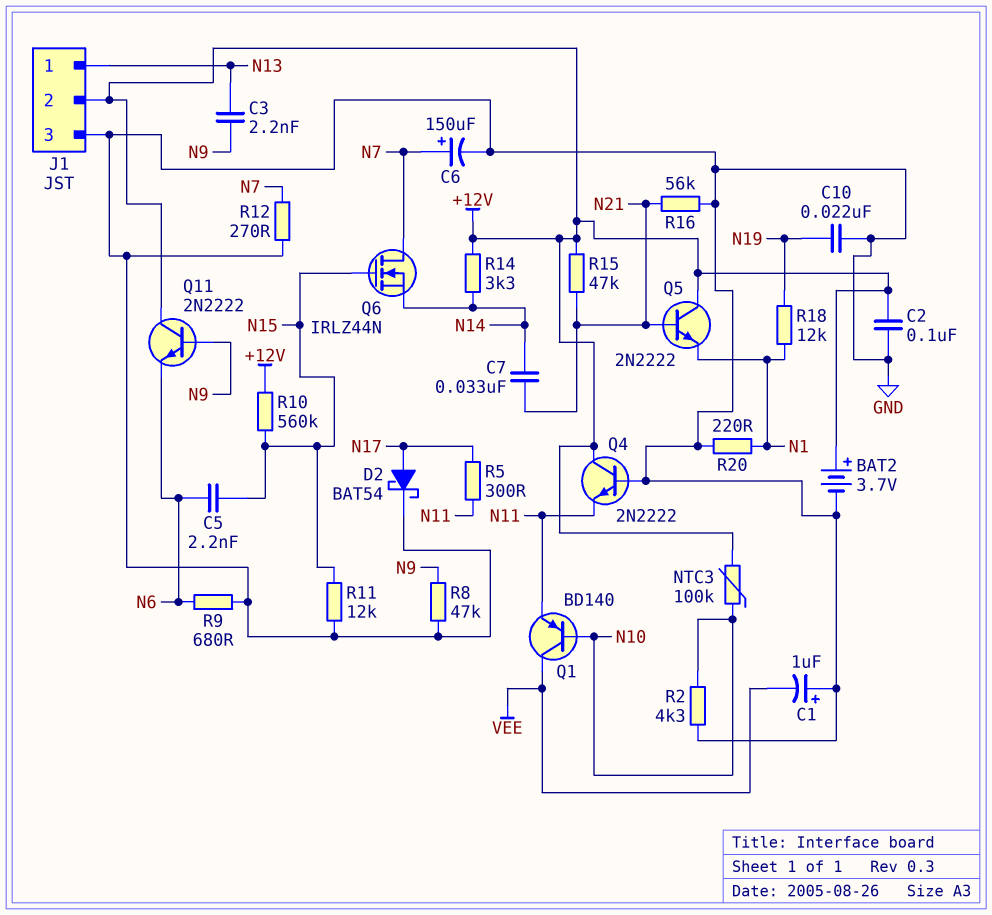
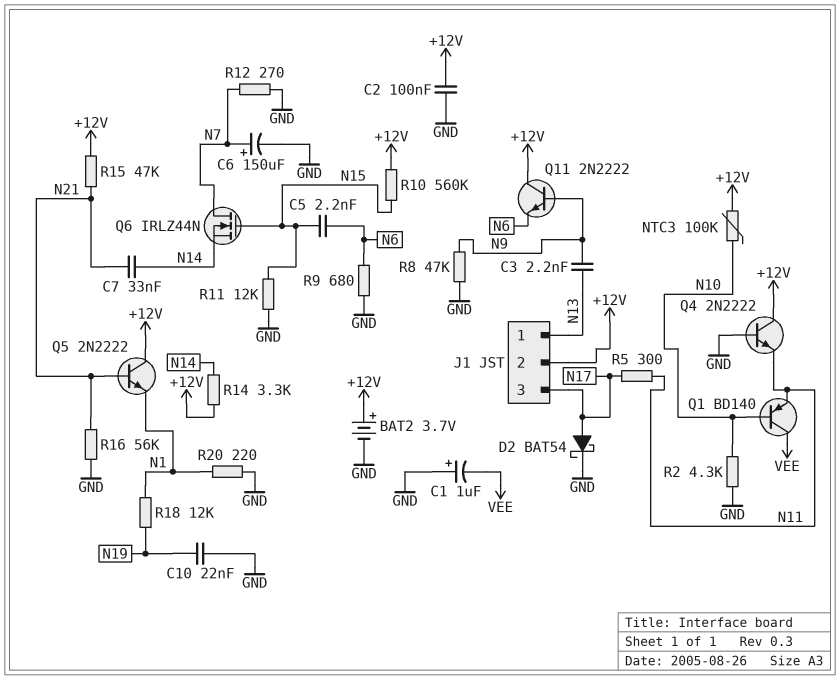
J1 pin 3: GND -> N17

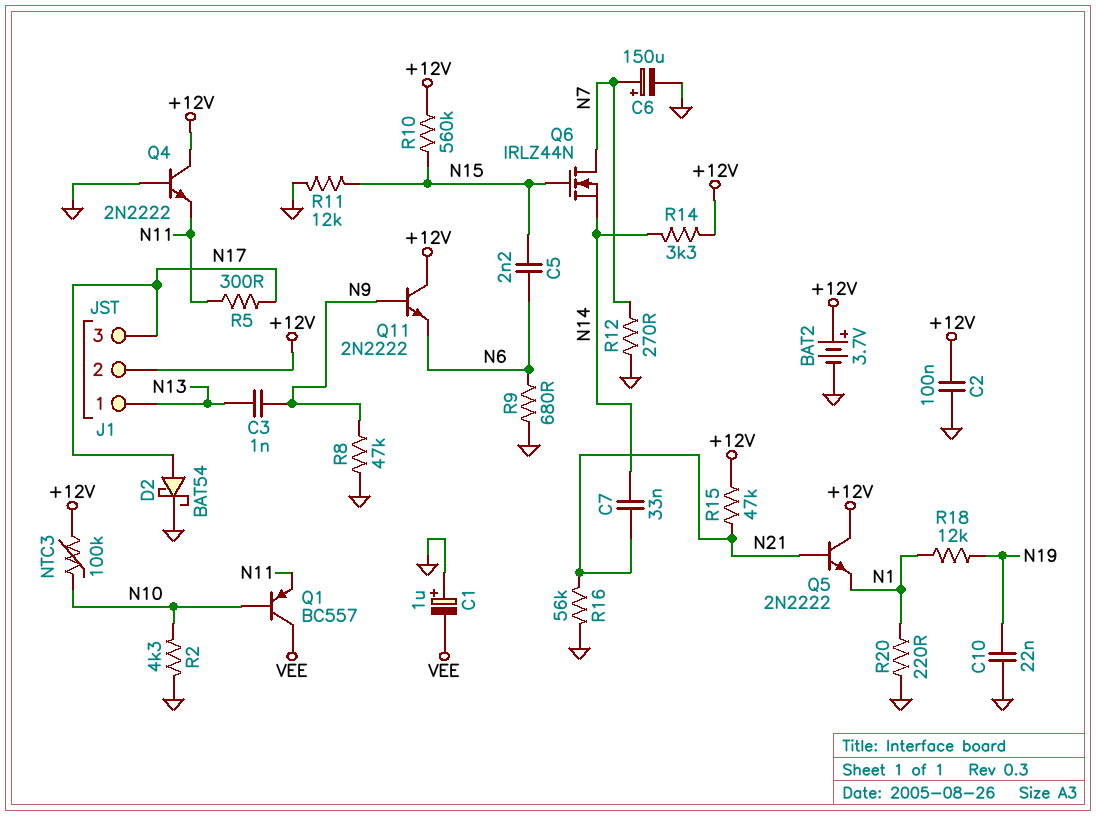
C3: 2.2nF (N9, N13) -> 1nF (N9, N13)
Q1: PNP BD140 (B N10, C VEE, E N11) -> PNP BC557 (B N10, C VEE, E N11)

